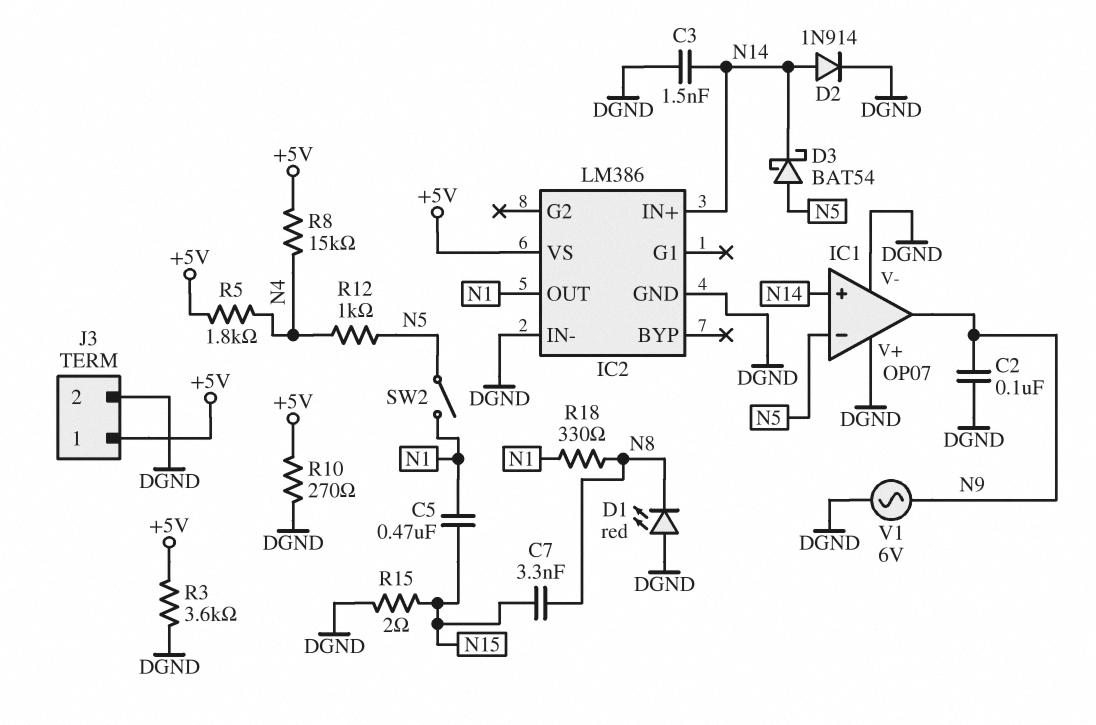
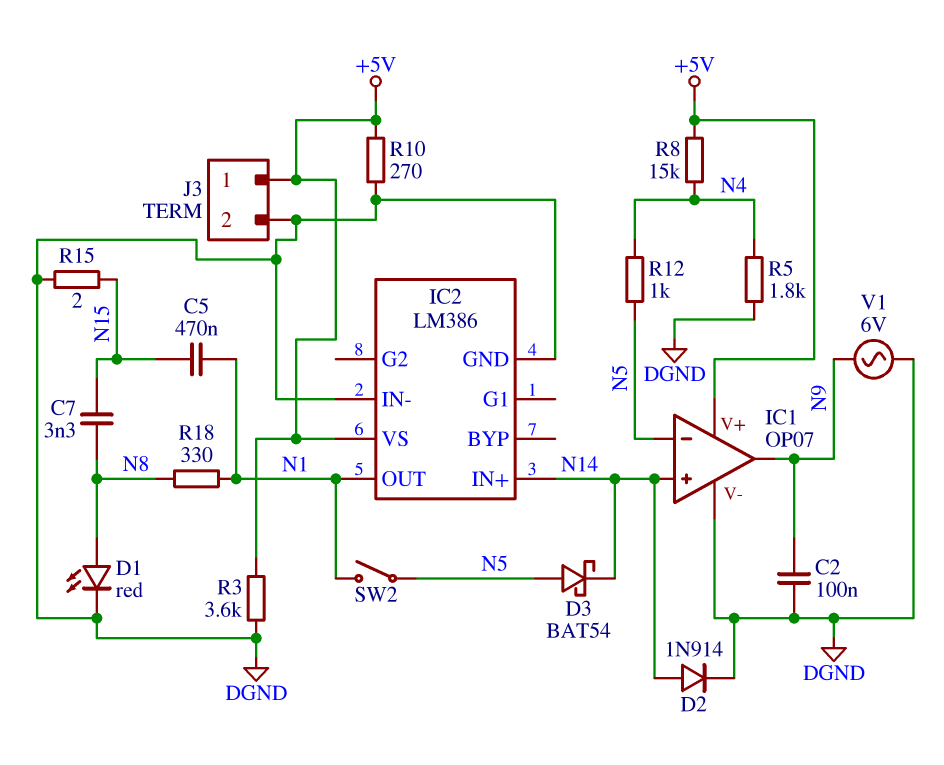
C3: 1.5nF (DGND, N14) -> none
D1: LED red (A DGND, K N8) -> LED red (A N8, K DGND)
IC1 pin V+: DGND -> +5V
R5: 1.8k (+5V, N4) -> 1.8k (DGND, N4)

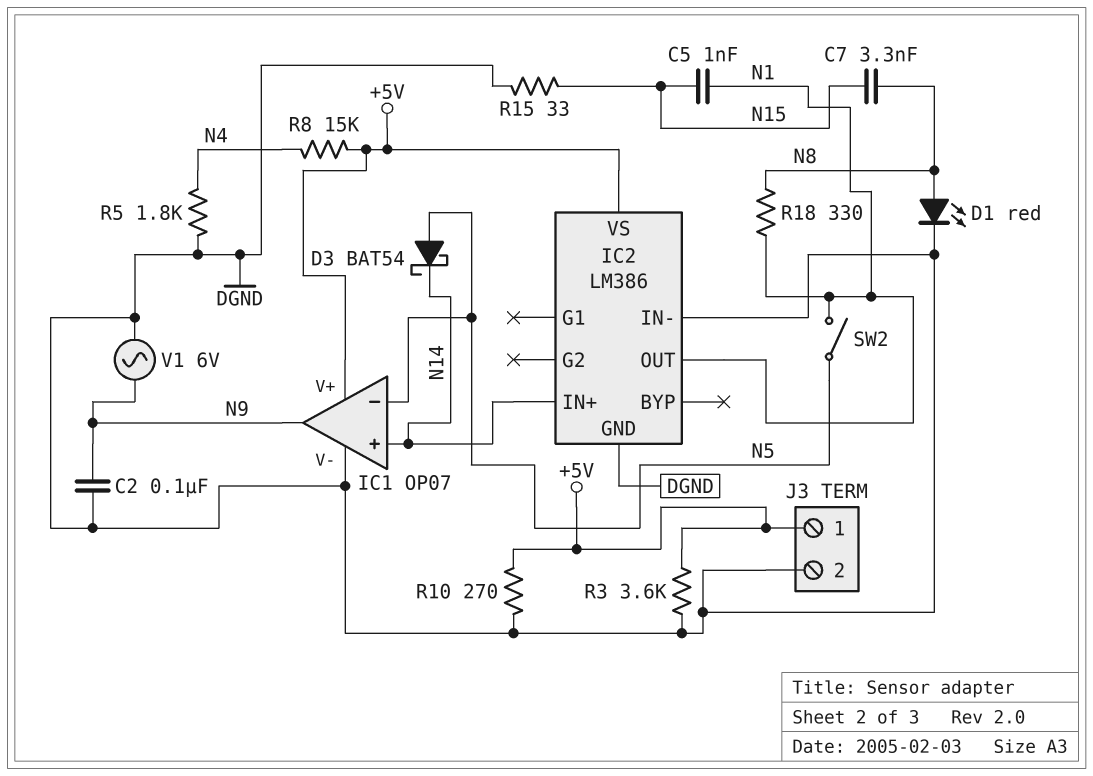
C5: 470nF (N1, N15) -> 1nF (N1, N15)
D2: diode 1N914 (A N14, K DGND) -> none
R12: 1k (N4, N5) -> none
R15: 2 (DGND, N15) -> 33 (DGND, N15)

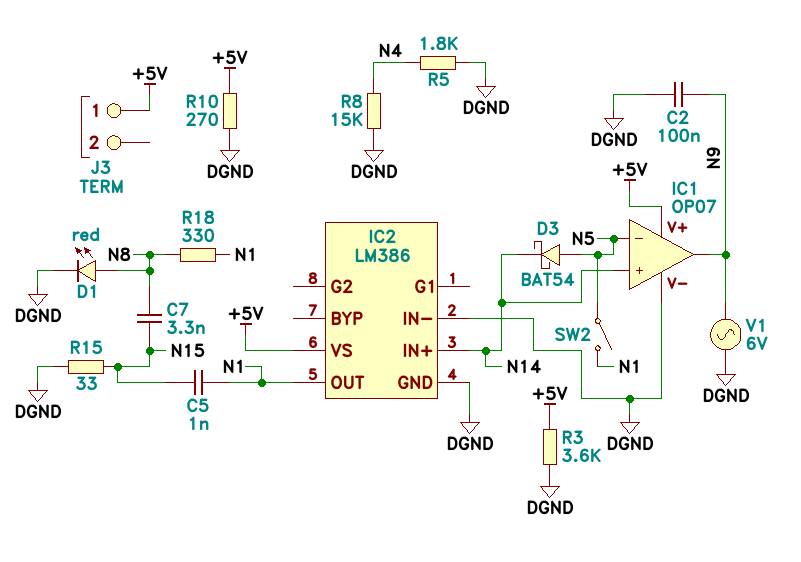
J3 pin 2: DGND -> none
R8: 15k (+5V, N4) -> 15k (DGND, N4)

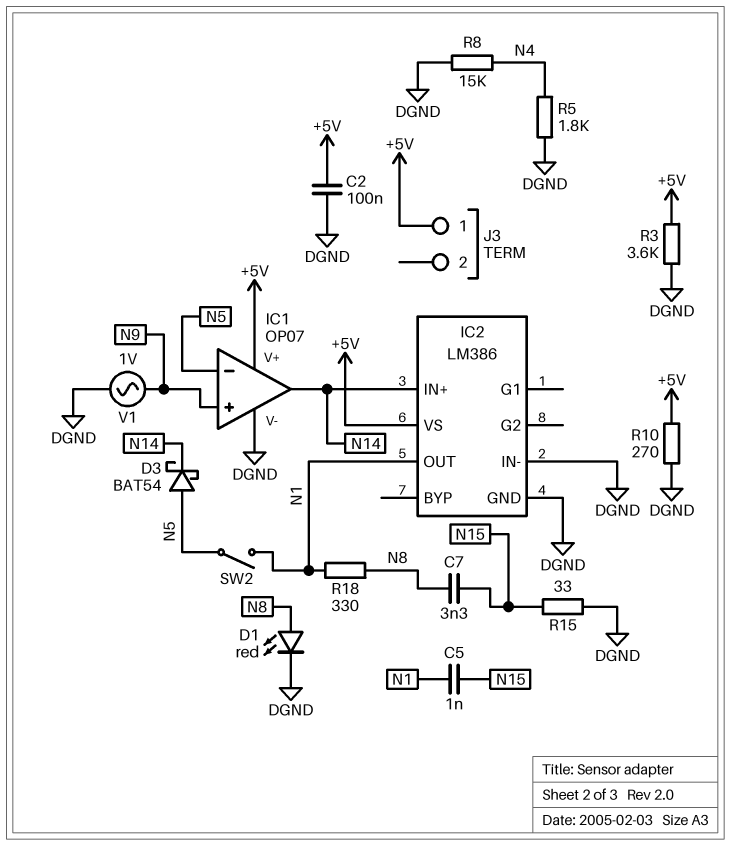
C2: 100nF (DGND, N9) -> 100nF (+5V, DGND)
IC1 pin in+: N14 -> N9
IC1 pin out: N9 -> N14
V1: AC 6V (DGND, N9) -> AC 1V (DGND, N9)

